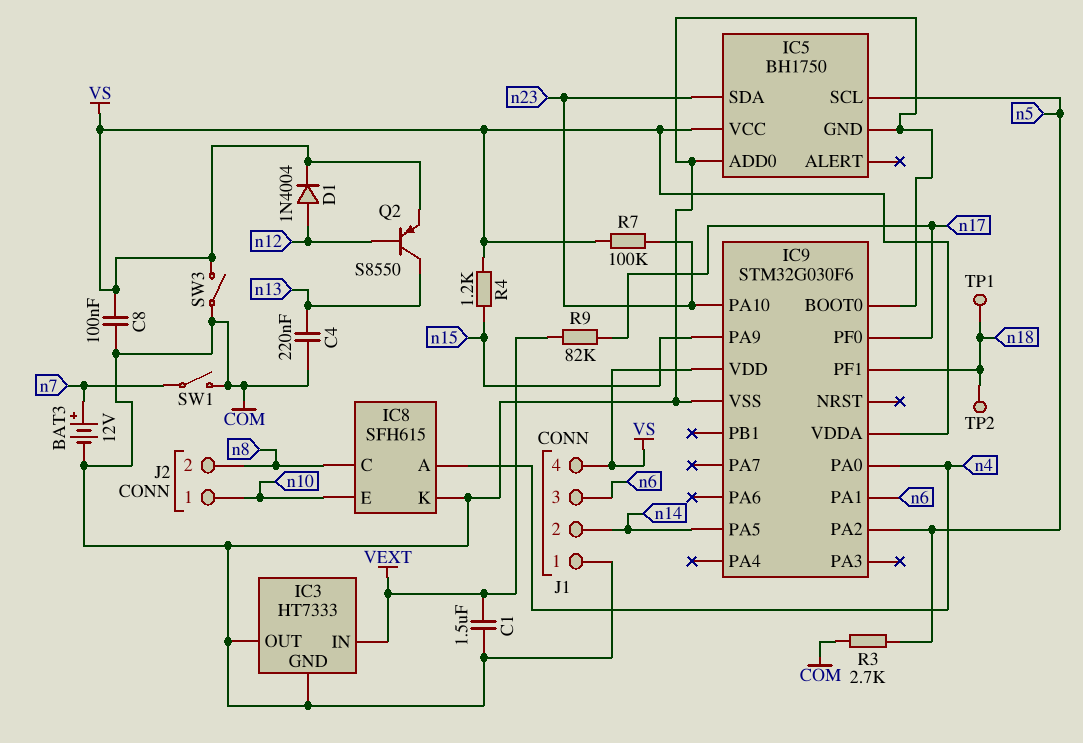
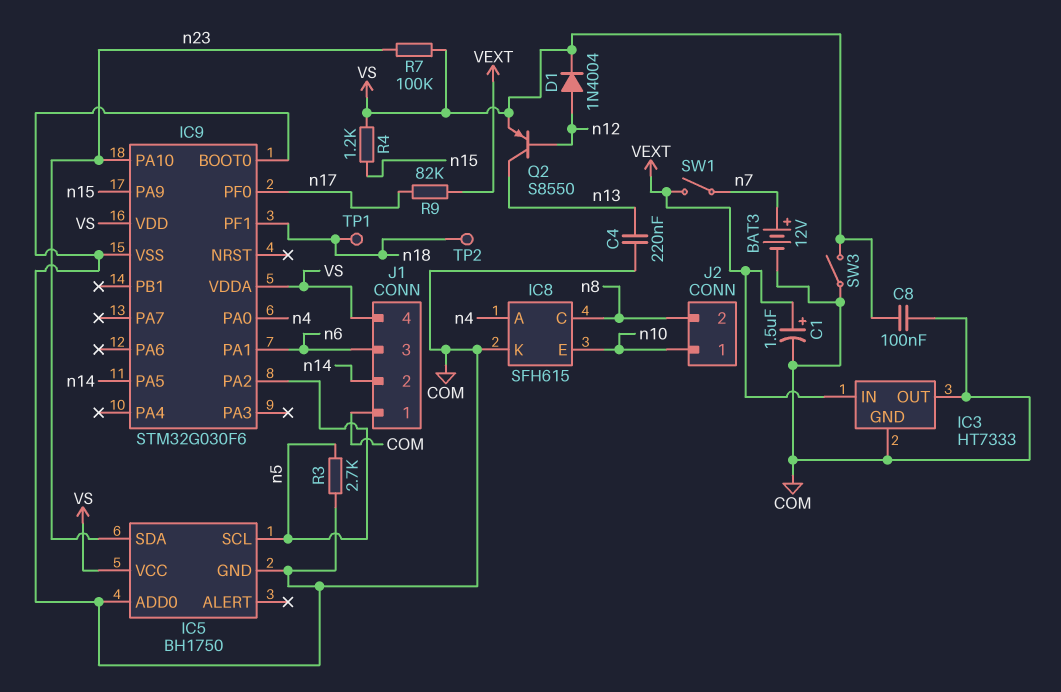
C1: 1.5uF (COM, VEXT) -> 1.5uF (plus VEXT, minus COM)
SW1: switch (COM, n7) -> switch (VEXT, n7)

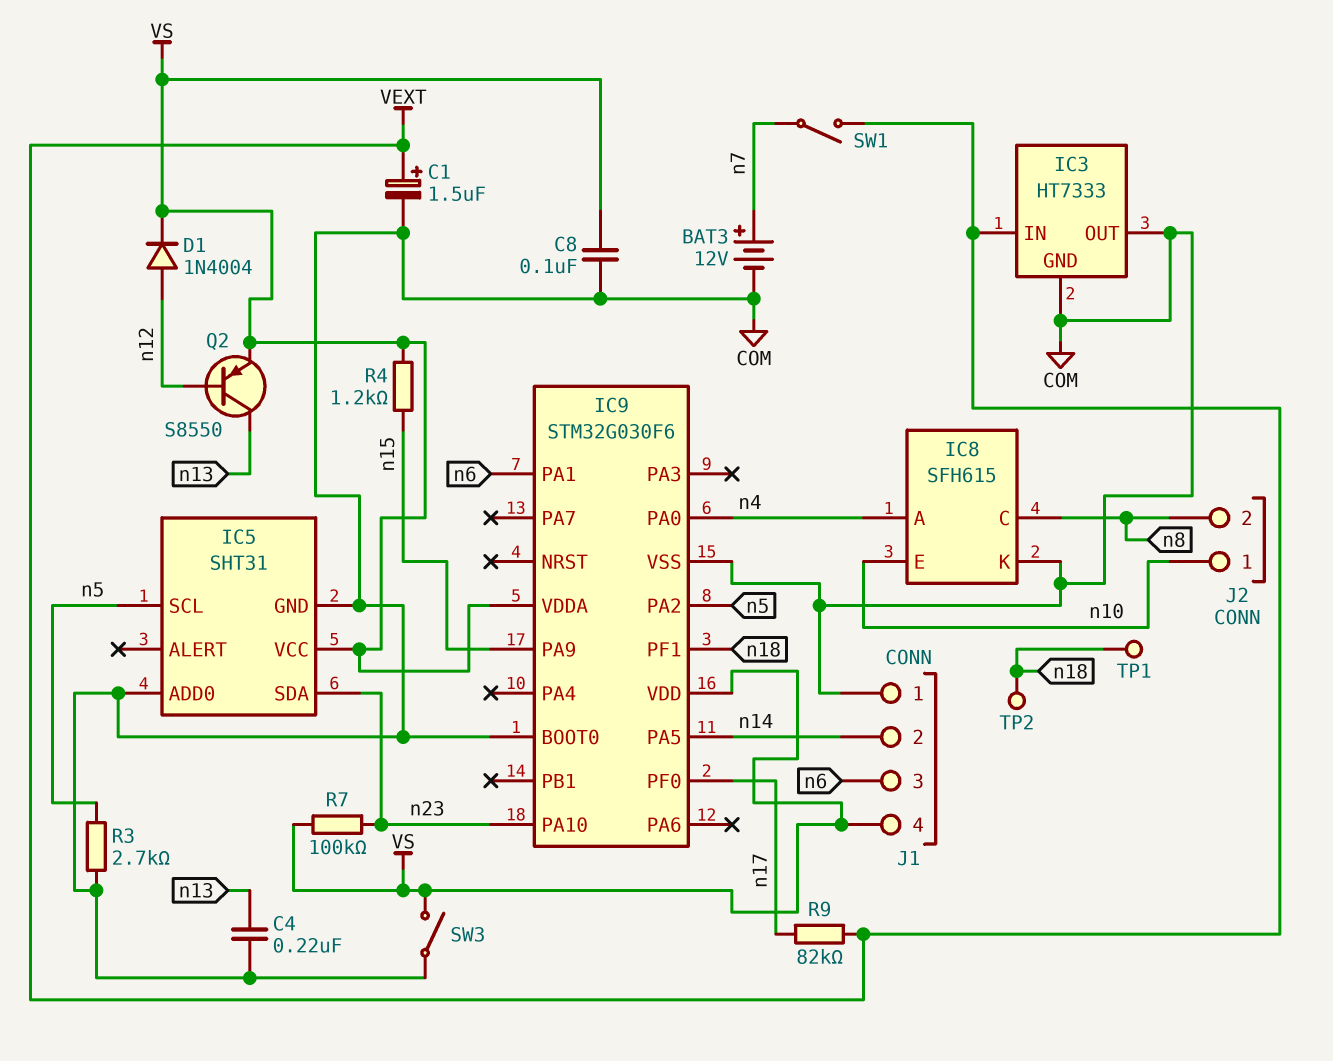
IC5: BH1750 -> SHT31

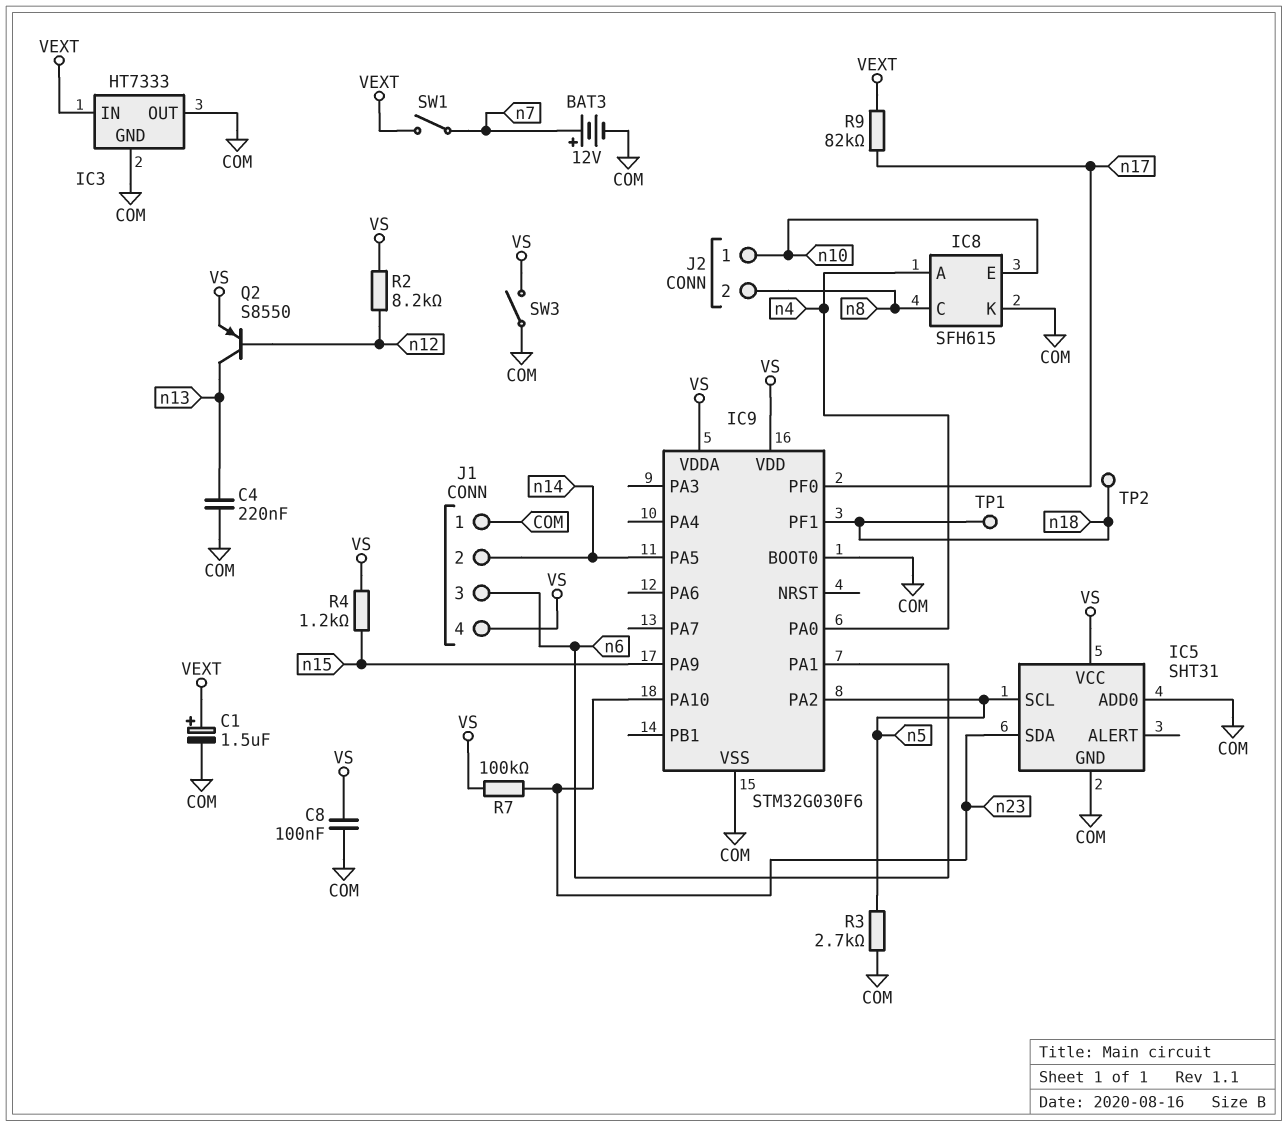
D1: diode 1N4004 (A n12, K VS) -> none
R2: none -> 8.2k (VS, n12)

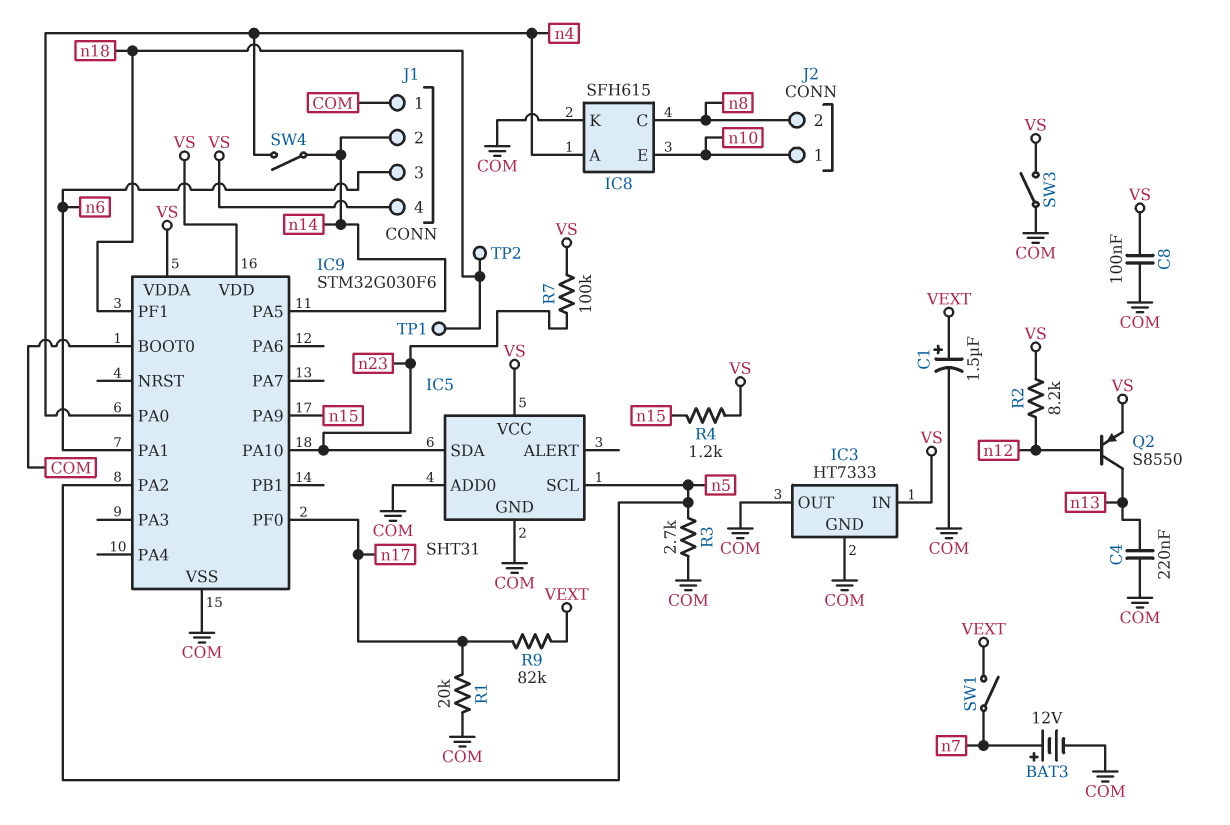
IC3 pin IN: VEXT -> VS
R1: none -> 20k (COM, n17)
SW4: none -> switch (n4, n14)

